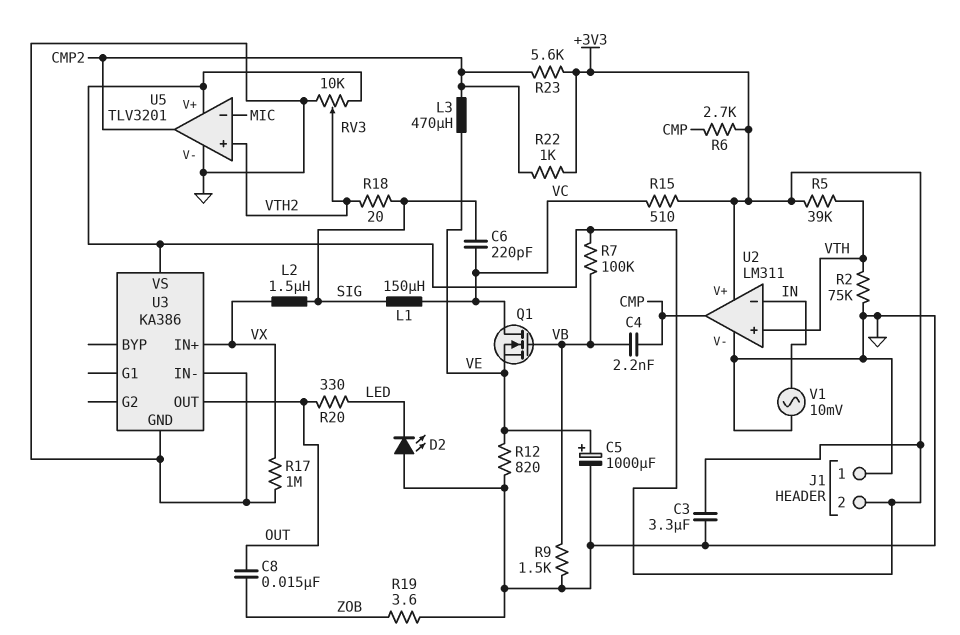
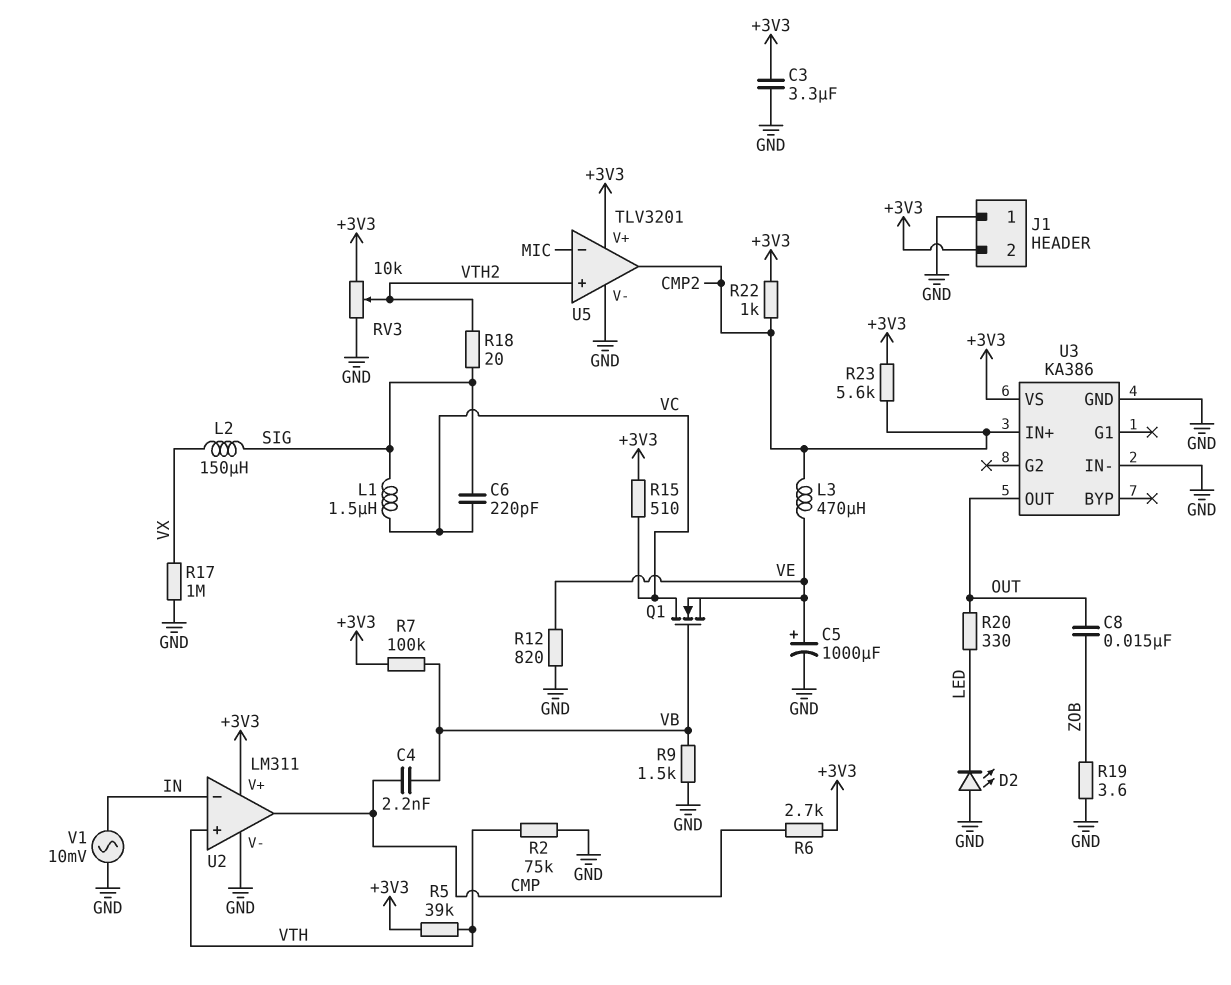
L1: 150uH (SIG, VC) -> 1.5uH (SIG, VC)
L2: 1.5uH (SIG, VX) -> 150uH (SIG, VX)
U3 pin IN+: VX -> CMP2

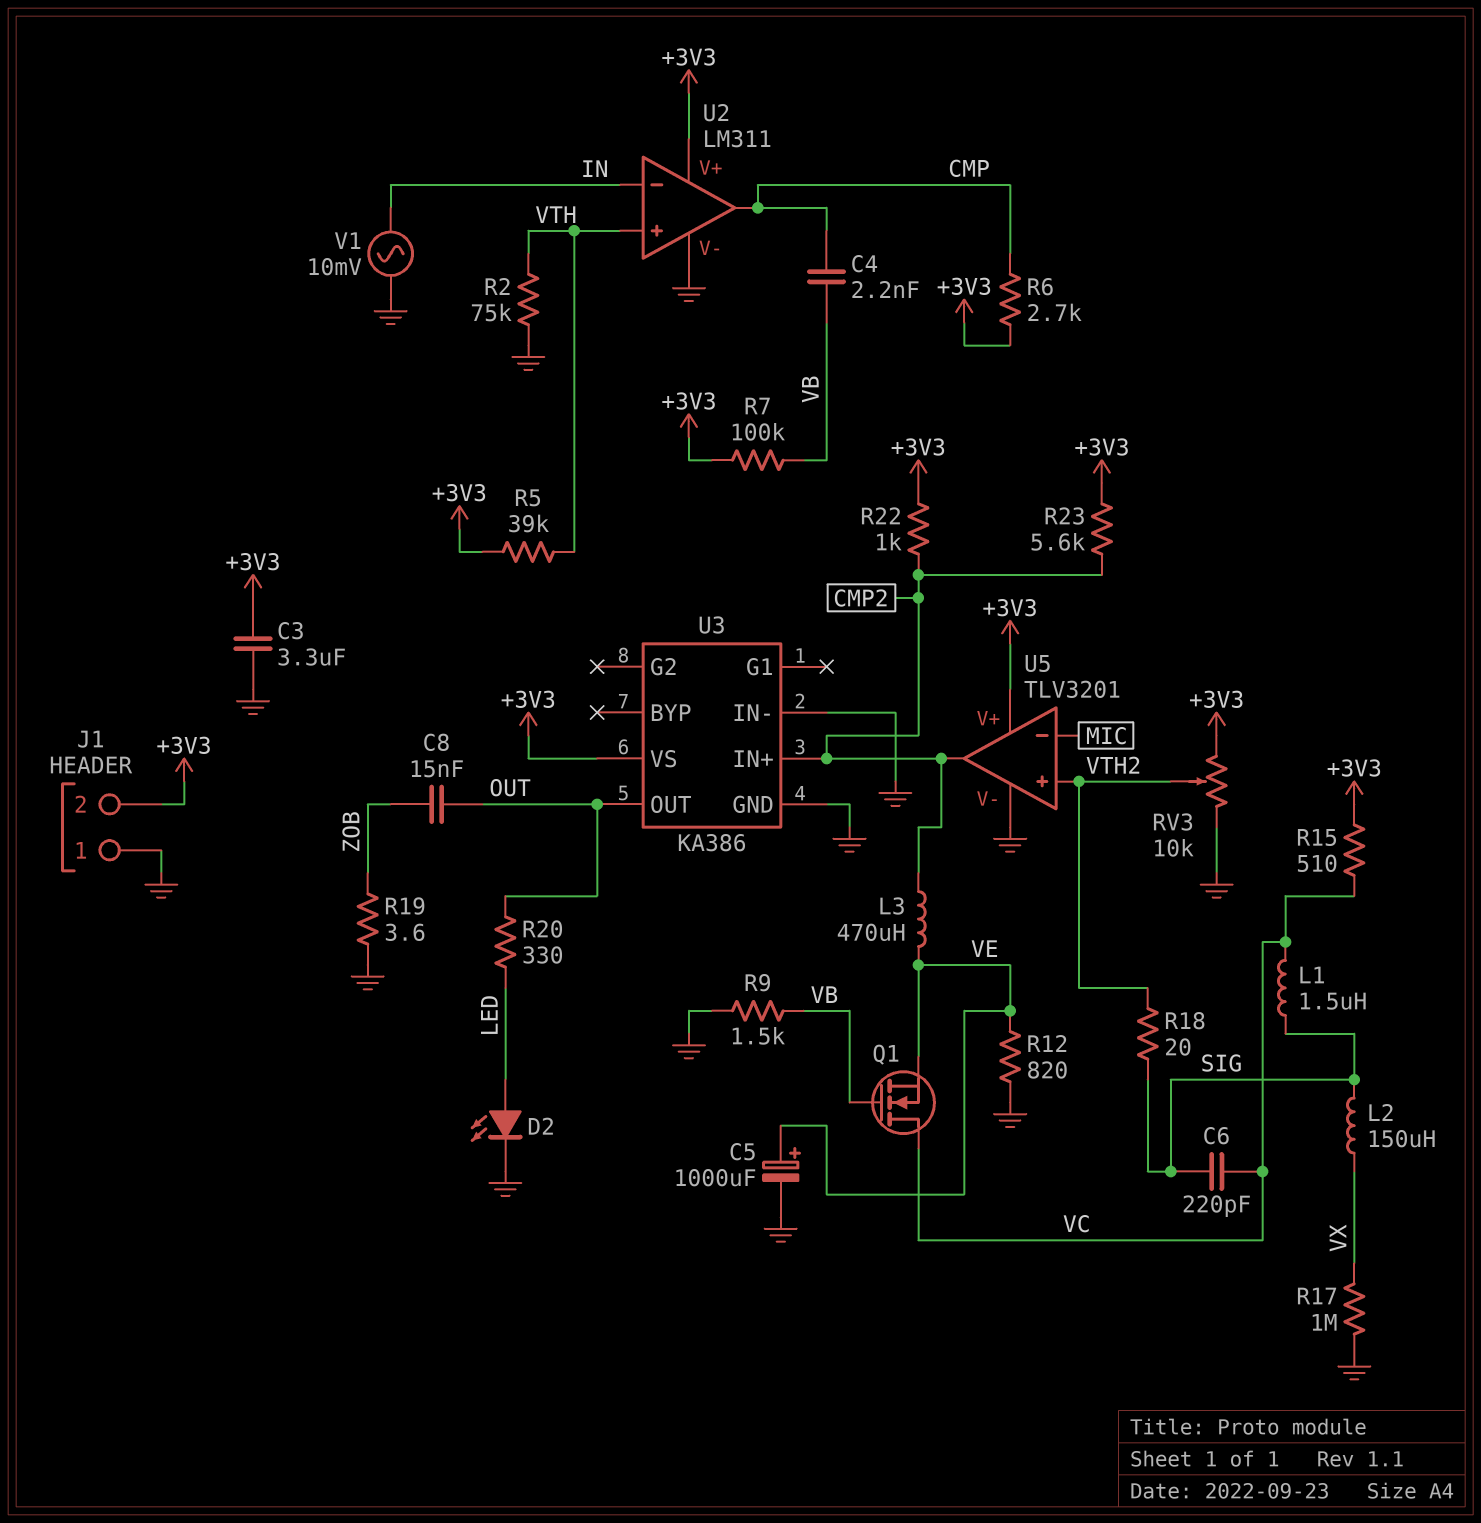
D2: LED (A GND, K LED) -> LED (A LED, K GND)

